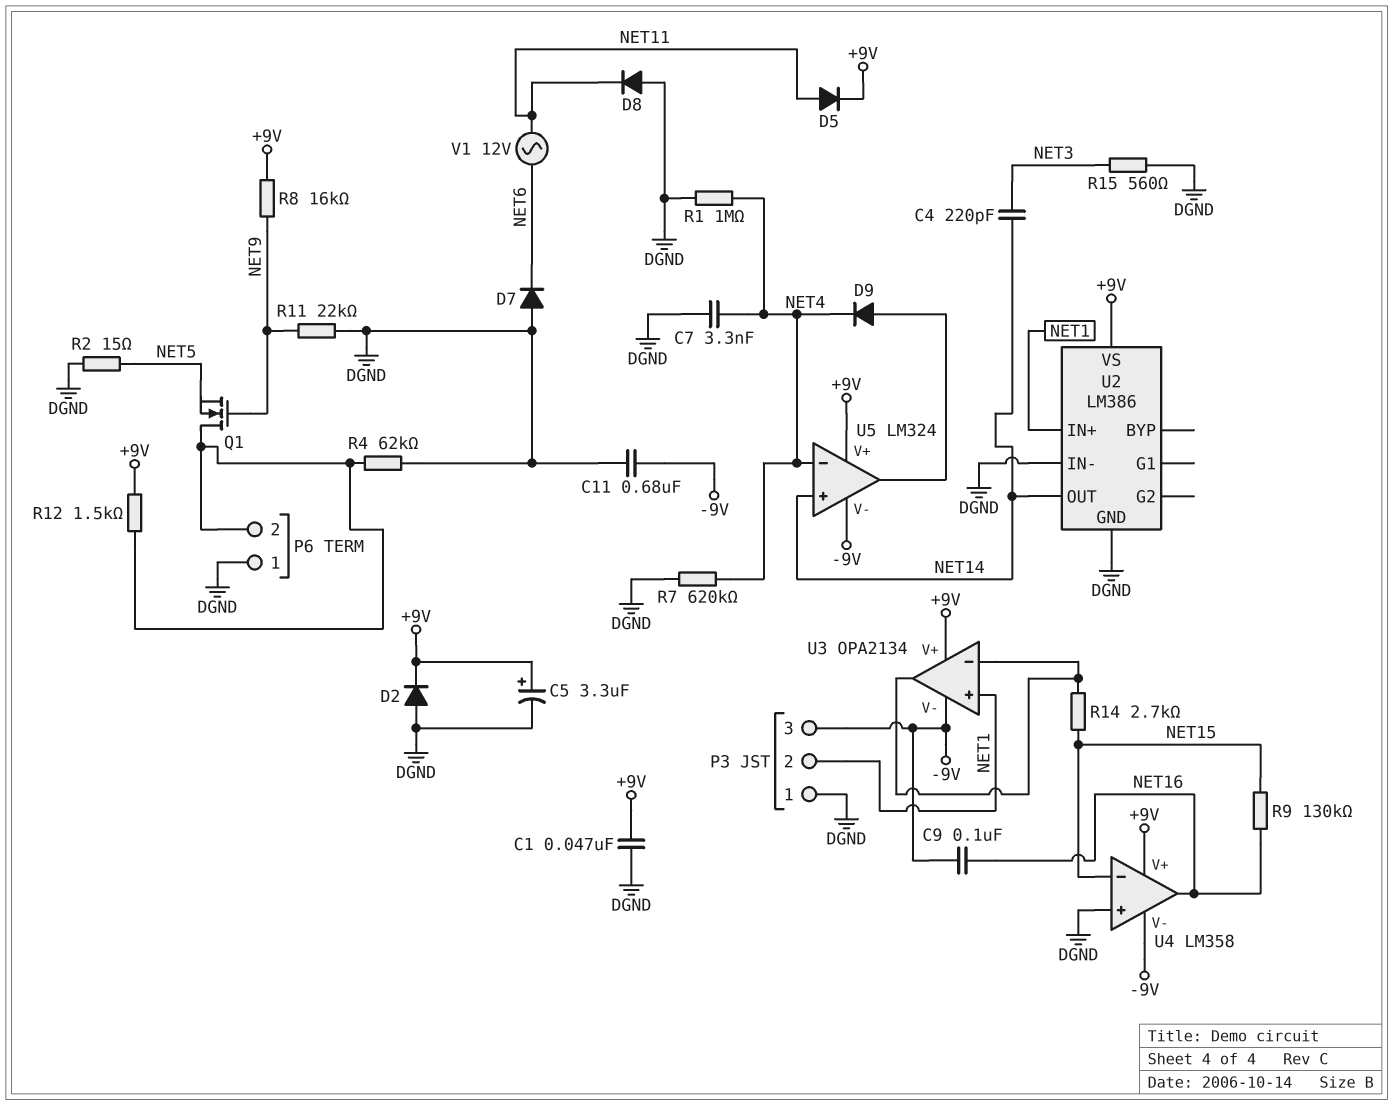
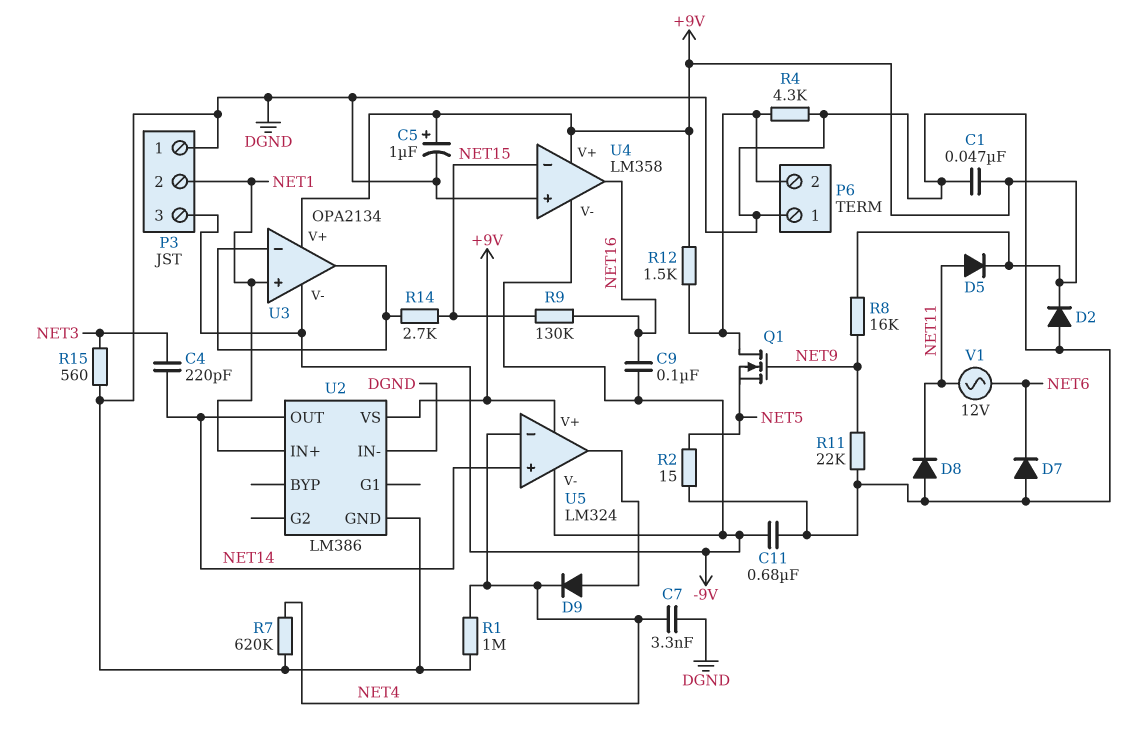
C5: 3.3uF (plus +9V, minus DGND) -> 1uF (plus +9V, minus DGND)
R4: 62k (DGND, P6/2) -> 4.3k (DGND, P6/2)

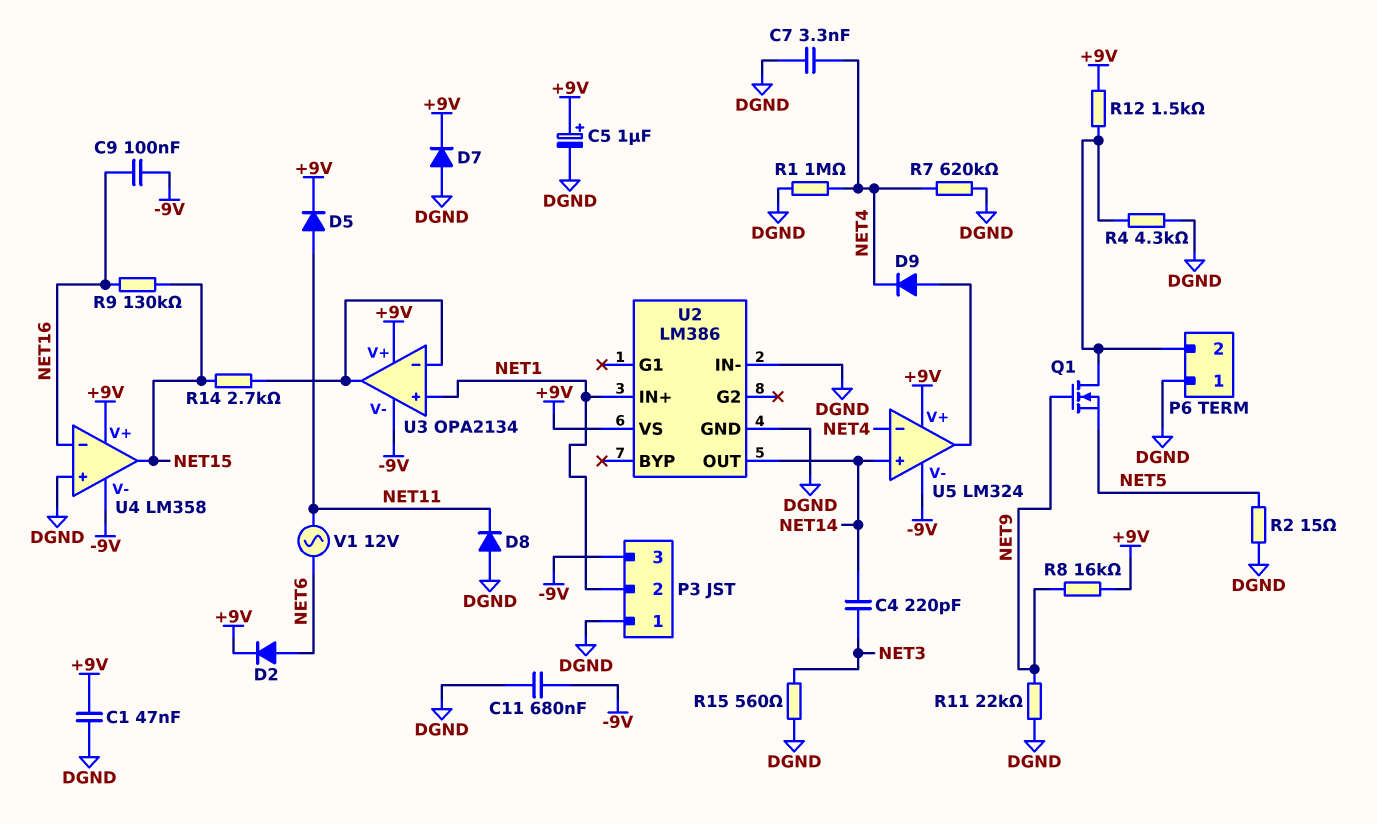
D2: diode (A DGND, K +9V) -> diode (A NET6, K +9V)
D7: diode (A DGND, K NET6) -> diode (A DGND, K +9V)
U4 pin in-: NET15 -> NET16
U4 pin out: NET16 -> NET15

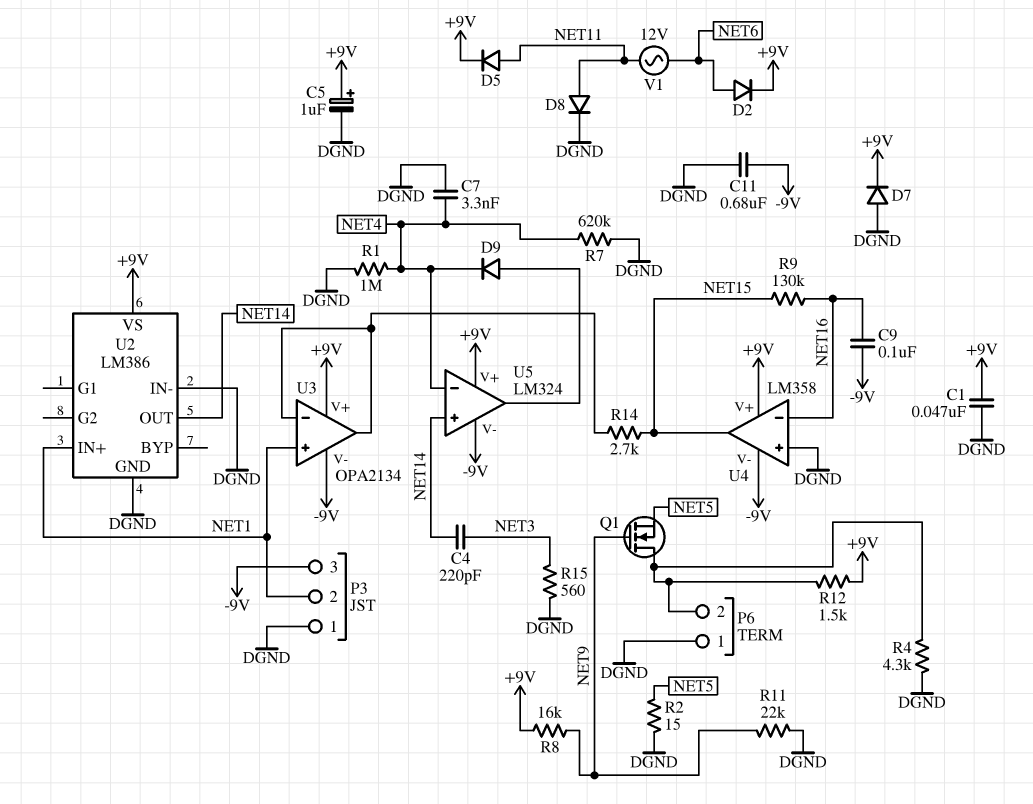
D8: diode (A DGND, K NET11) -> diode (A NET11, K DGND)

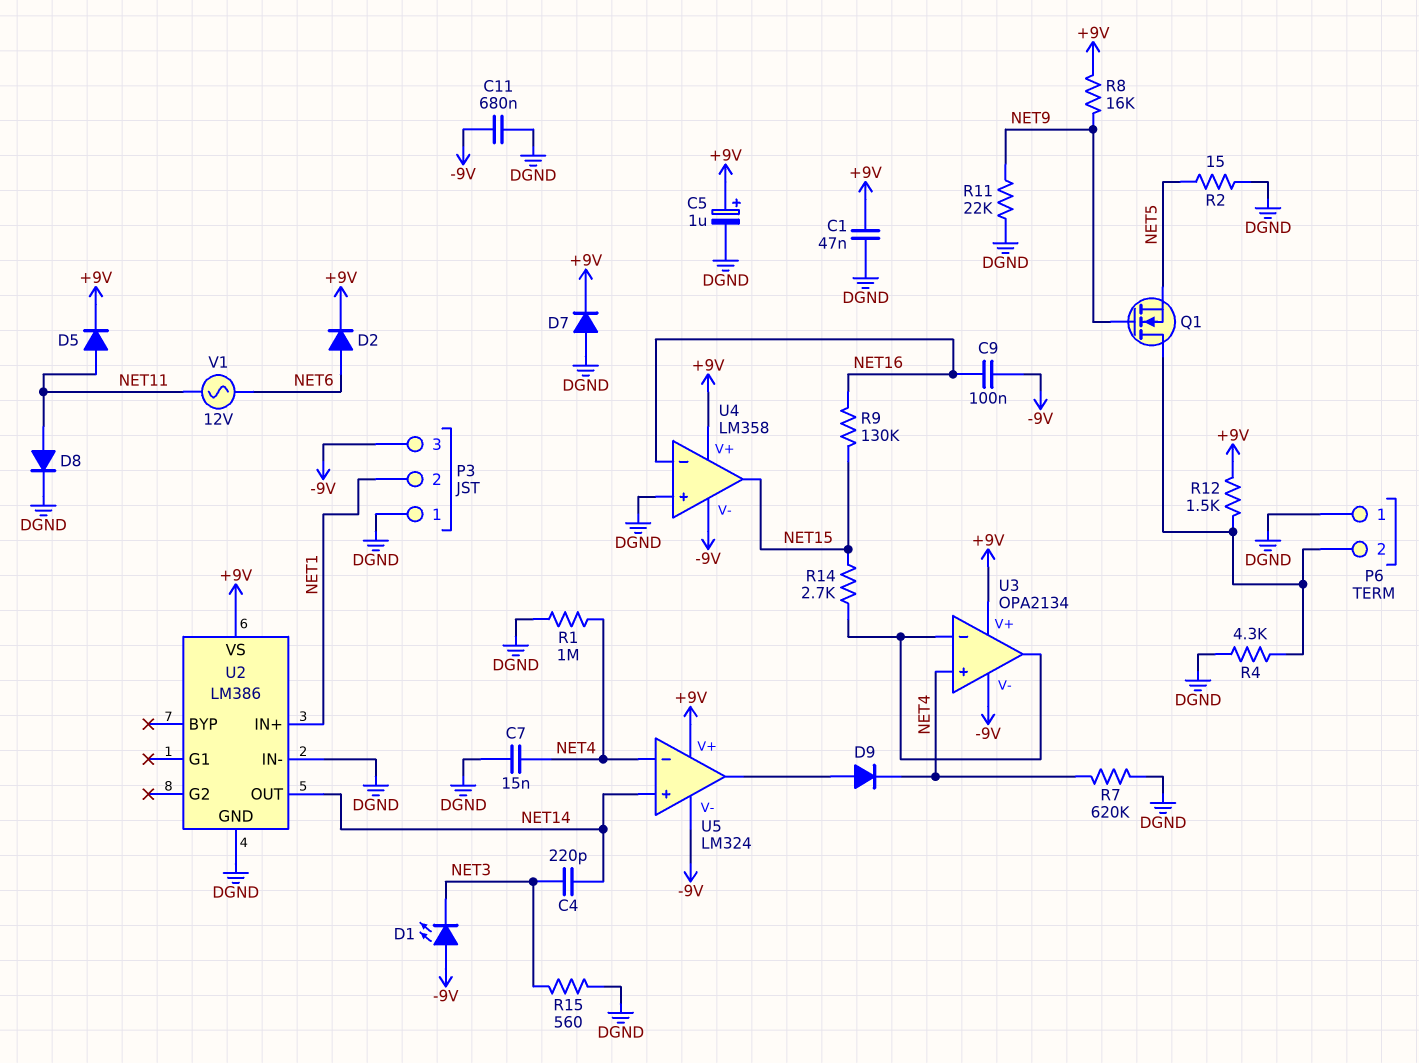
C7: 3.3nF (DGND, NET4) -> 15nF (DGND, NET4)
D1: none -> LED (A -9V, K NET3)
U3 pin in+: NET1 -> NET4

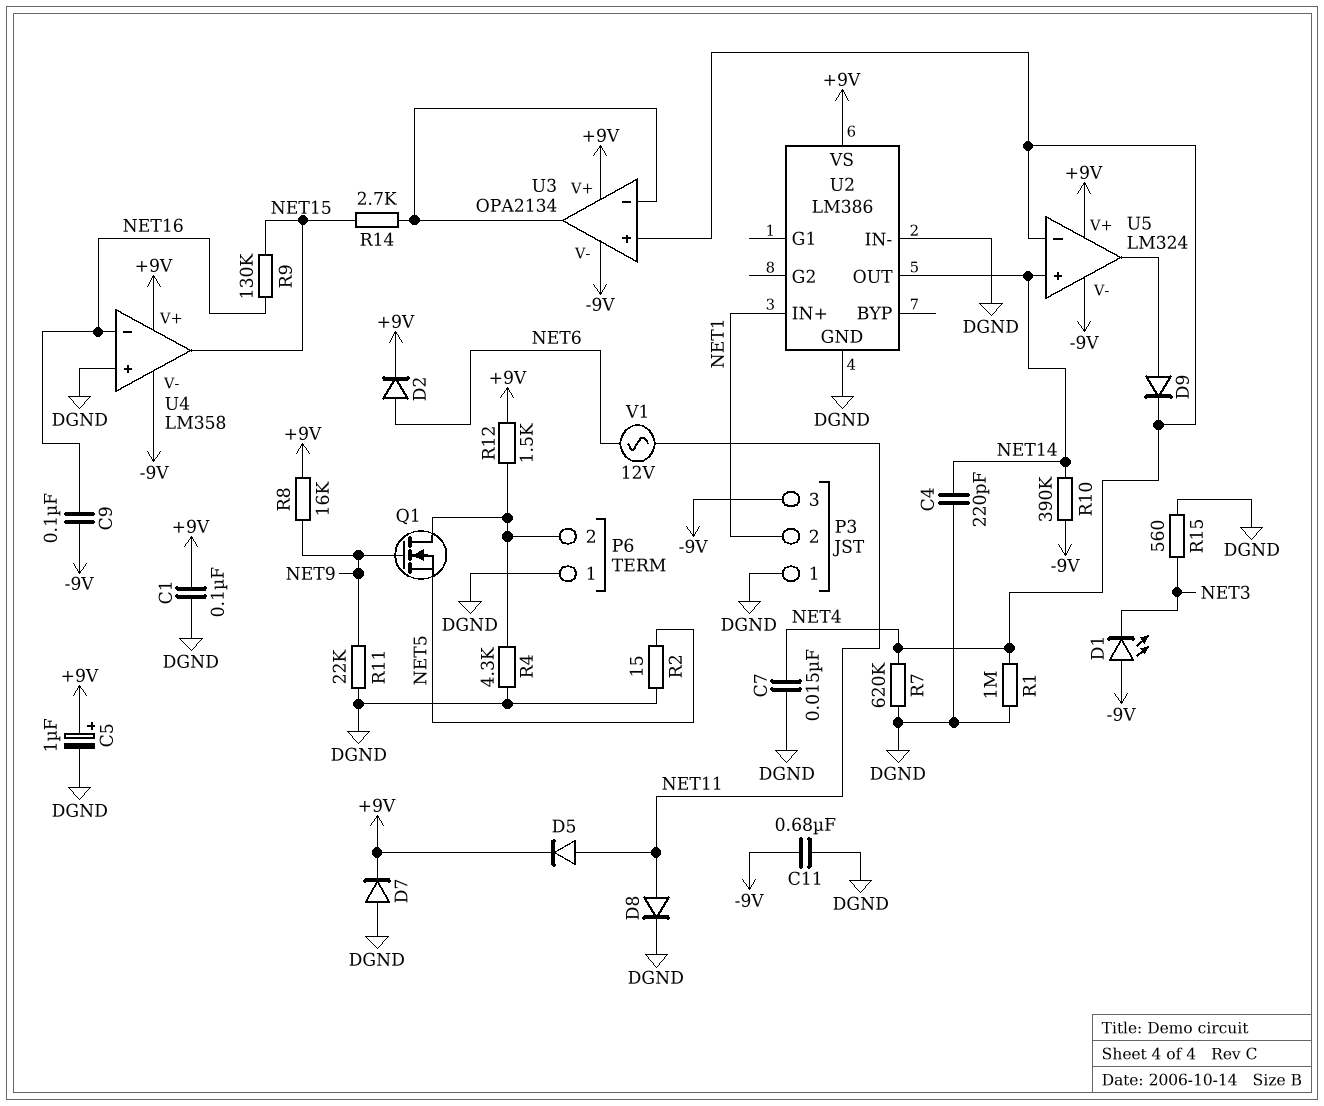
C1: 47nF (+9V, DGND) -> 100nF (+9V, DGND)
C4: 220pF (NET3, NET14) -> 220pF (DGND, NET14)
R10: none -> 390k (-9V, NET14)

